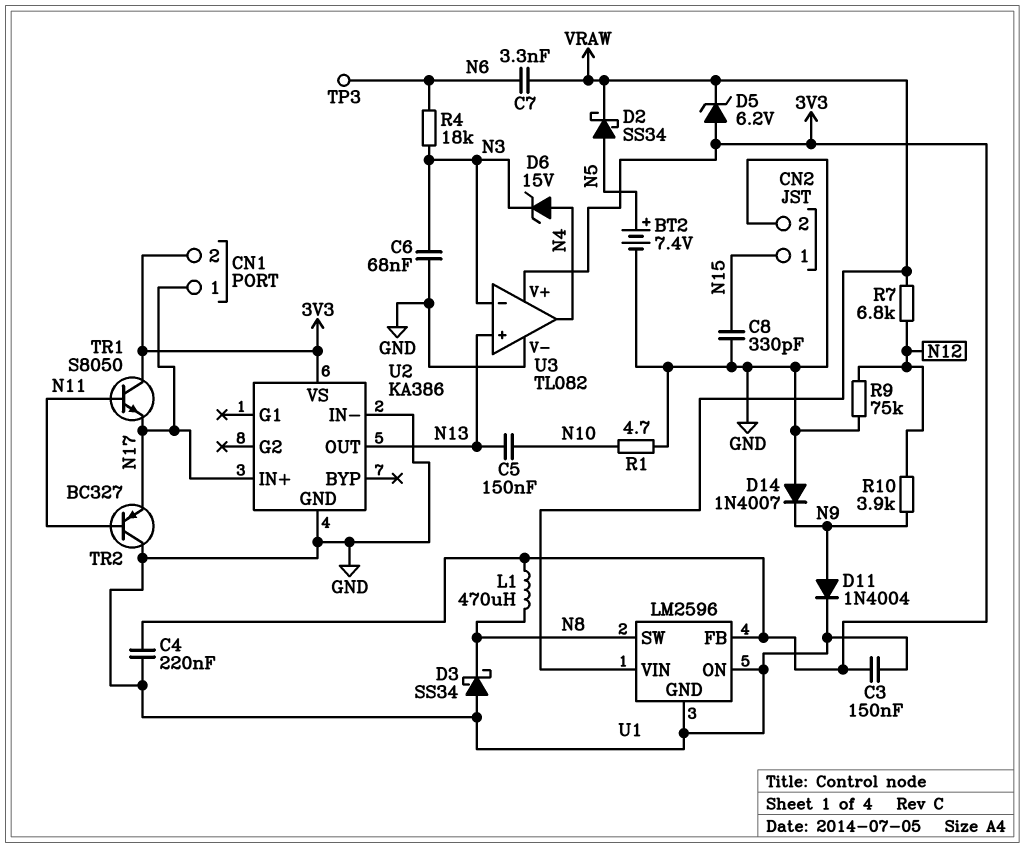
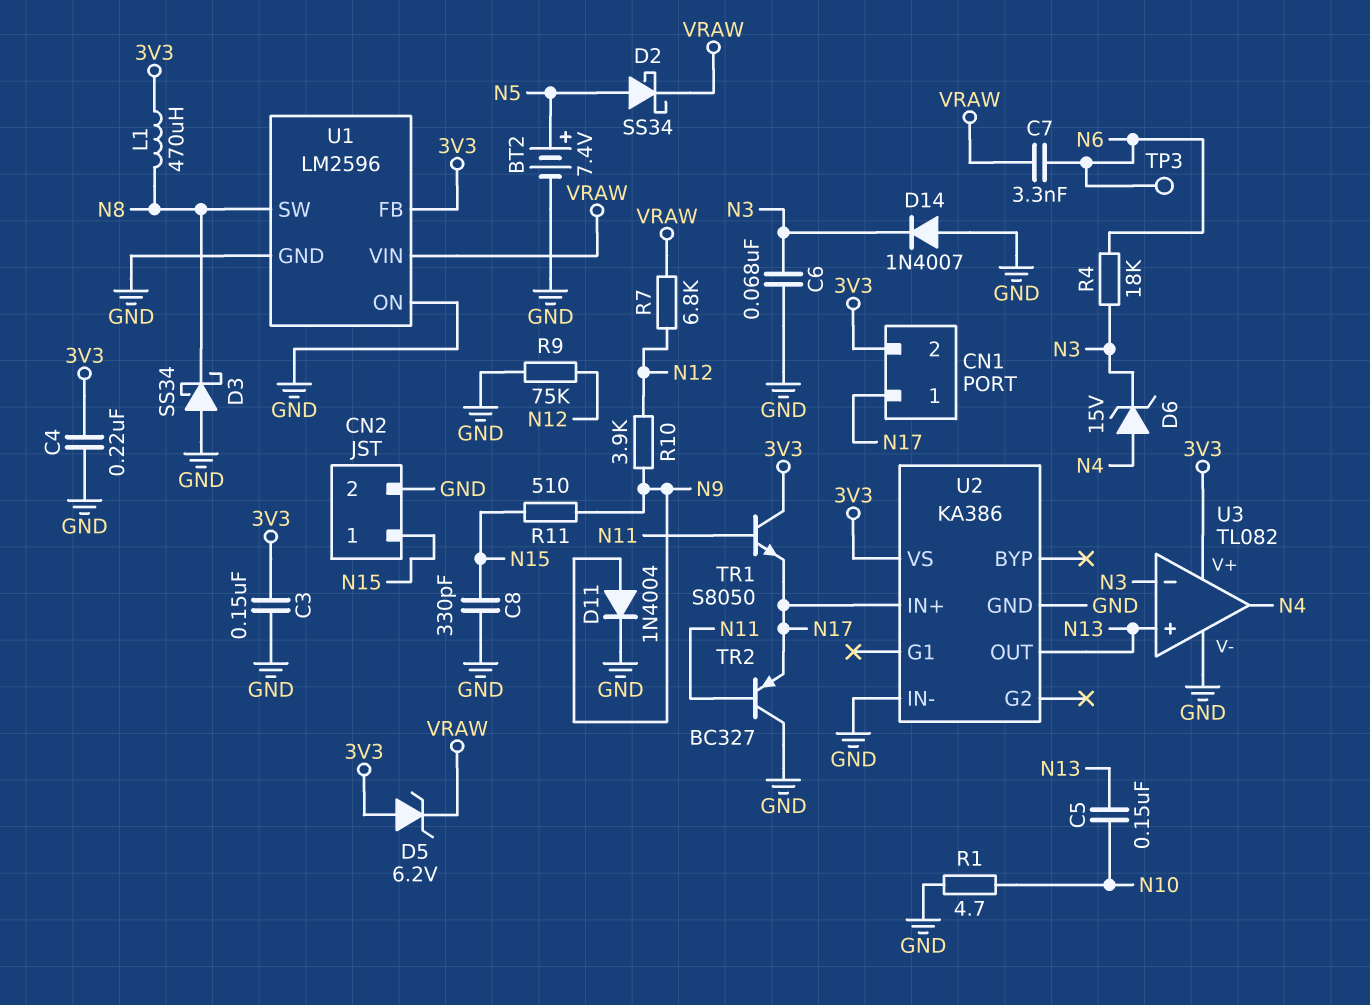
D14: diode 1N4007 (A GND, K N9) -> diode 1N4007 (A GND, K N3)
R11: none -> 510 (N9, N15)

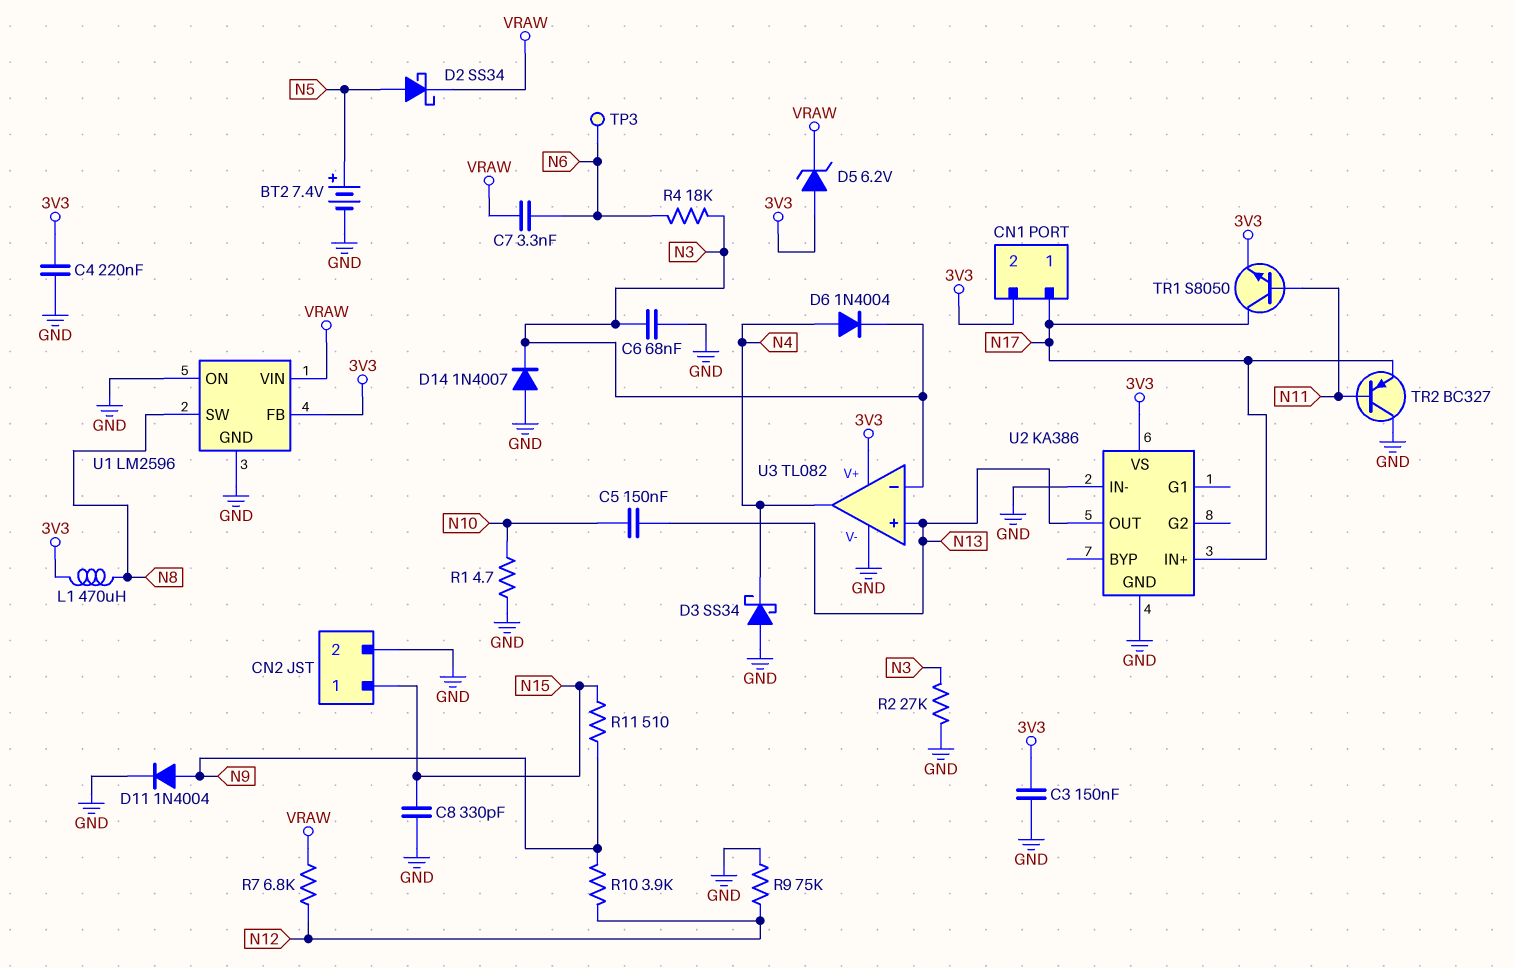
D3: schottky SS34 (A GND, K N8) -> schottky SS34 (A GND, K N4)
D6: zener 15V (A N4, K N3) -> diode 1N4004 (A N4, K N3)
R2: none -> 27k (GND, N3)
TR1: NPN S8050 (B N11, C 3V3, E N17) -> NPN S8050 (B N11, C N17, E 3V3)

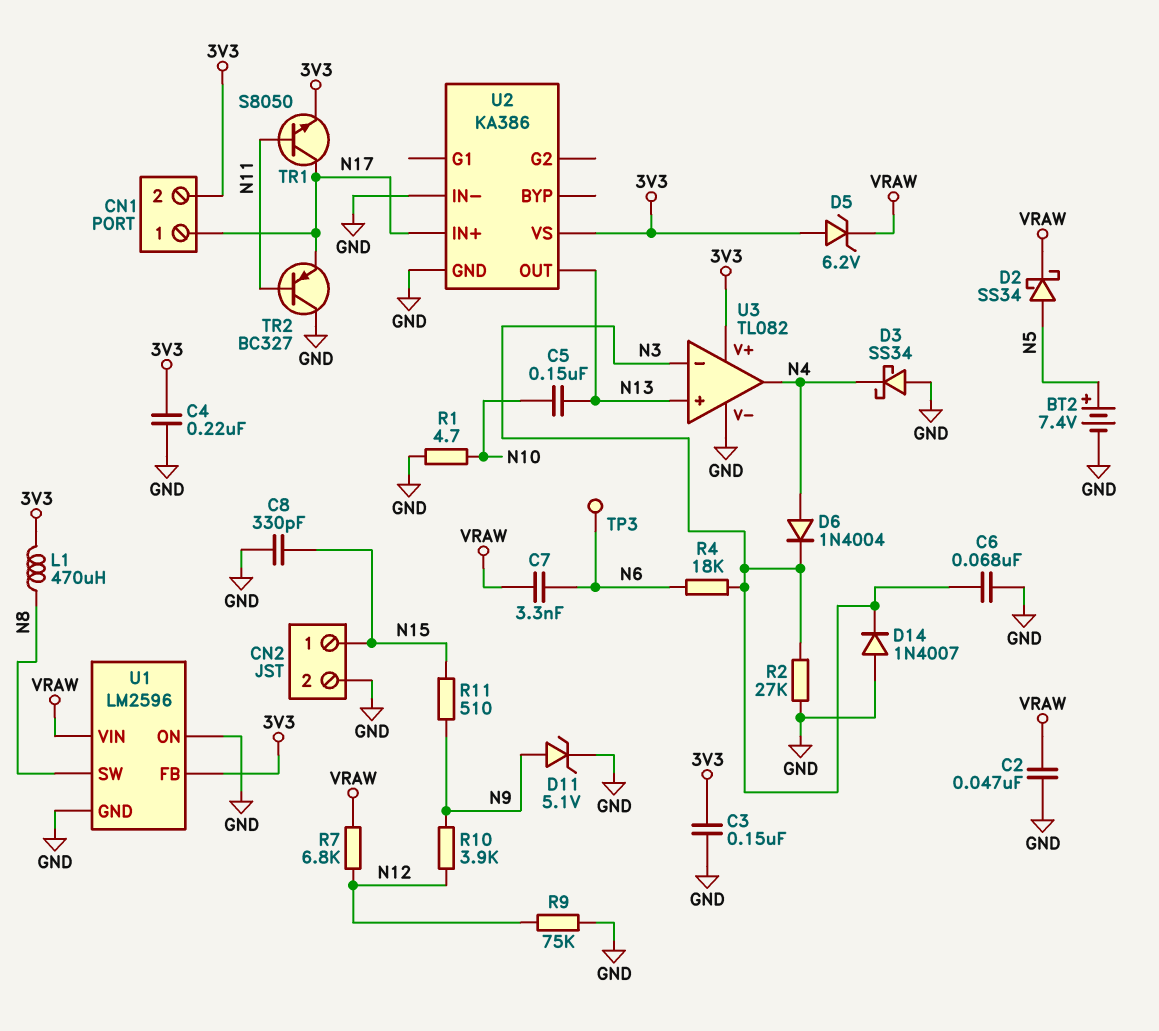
C2: none -> 47nF (GND, VRAW)
D11: diode 1N4004 (A N9, K GND) -> zener 5.1V (A N9, K GND)

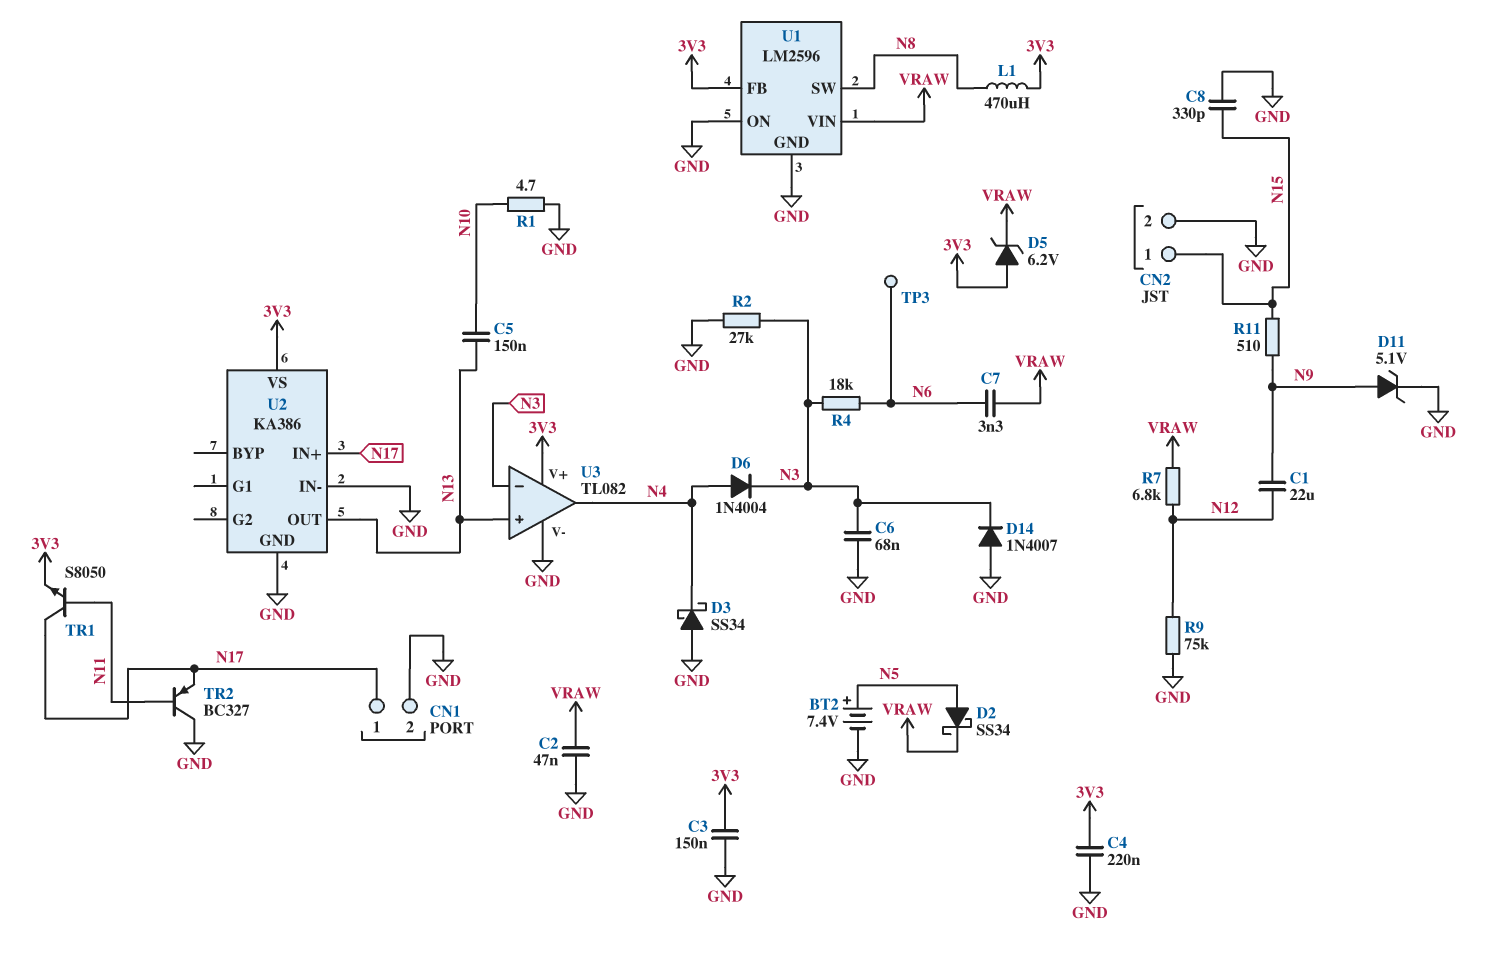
C1: none -> 22uF (N9, N12)
CN1 pin 2: 3V3 -> GND
R10: 3.9k (N9, N12) -> none

